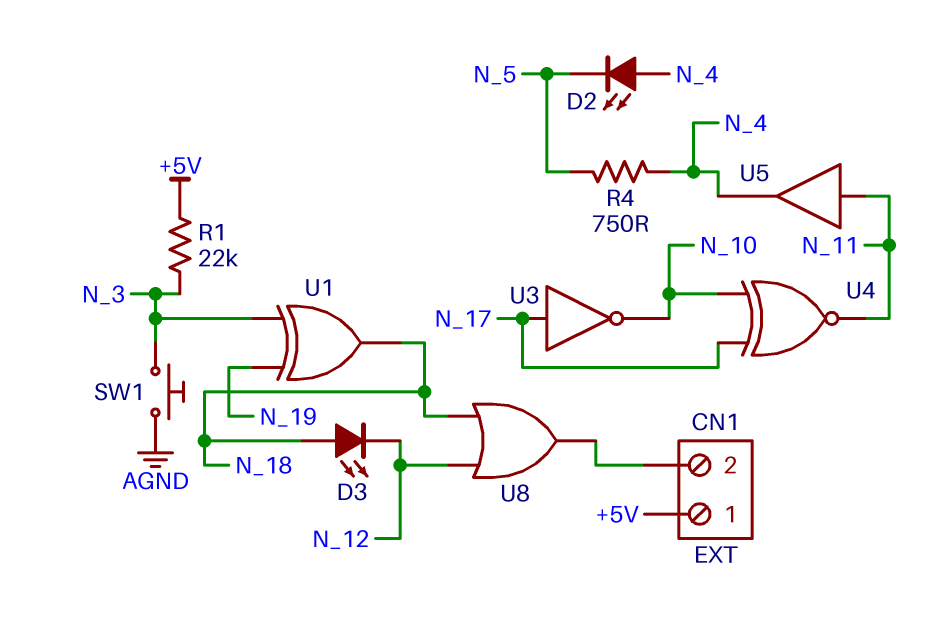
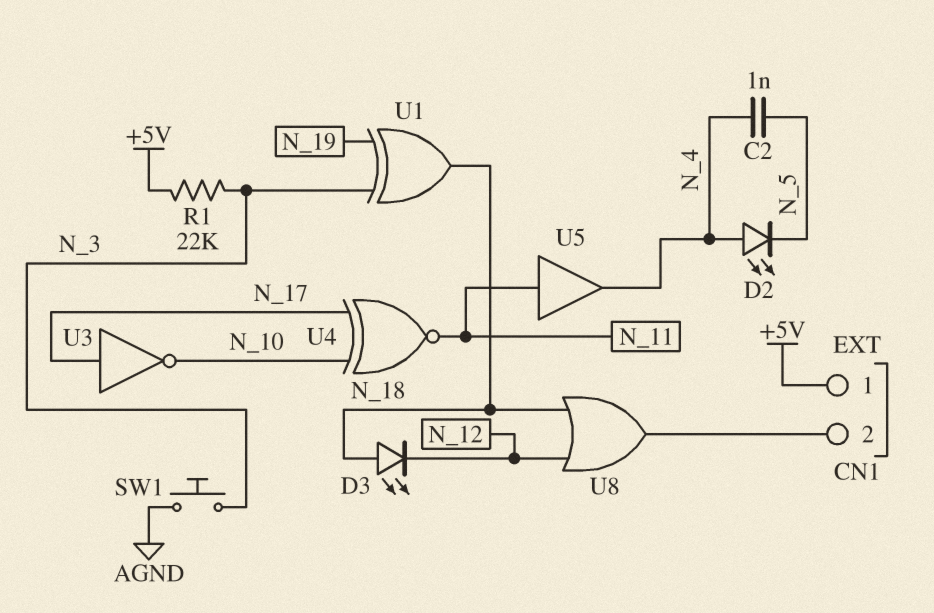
C2: none -> 1nF (N_4, N_5)
R4: 750 (N_4, N_5) -> none

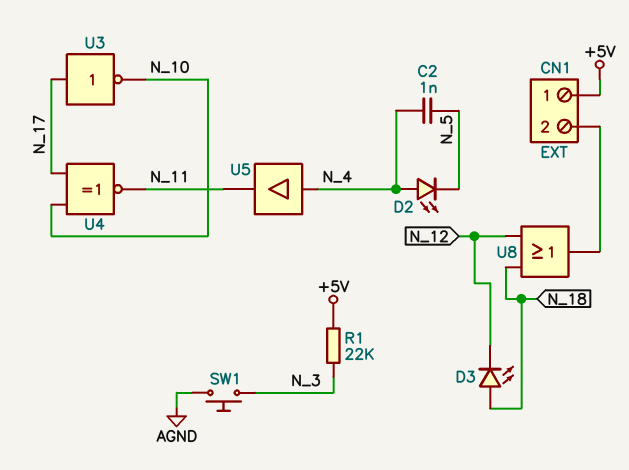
U1: XOR (in N_3, in N_19, out N_18) -> none
U5: buffer (in N_11, out N_4) -> buffer (in N_4, out N_11)

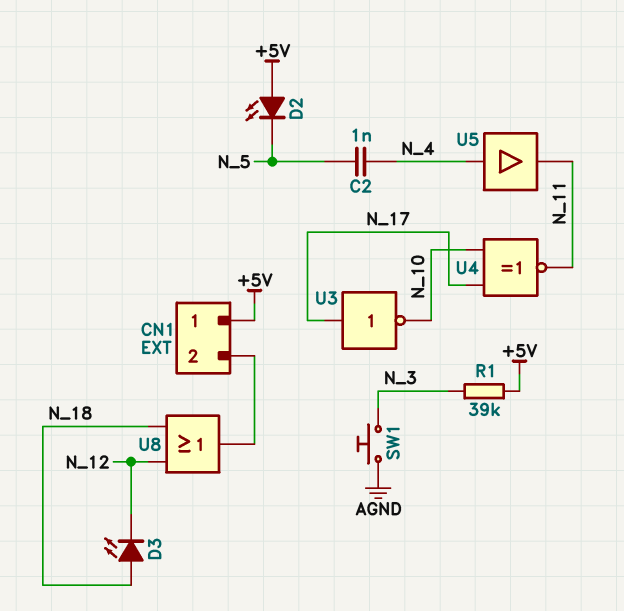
D2: LED (A N_4, K N_5) -> LED (A +5V, K N_5)
R1: 22k (+5V, N_3) -> 39k (+5V, N_3)

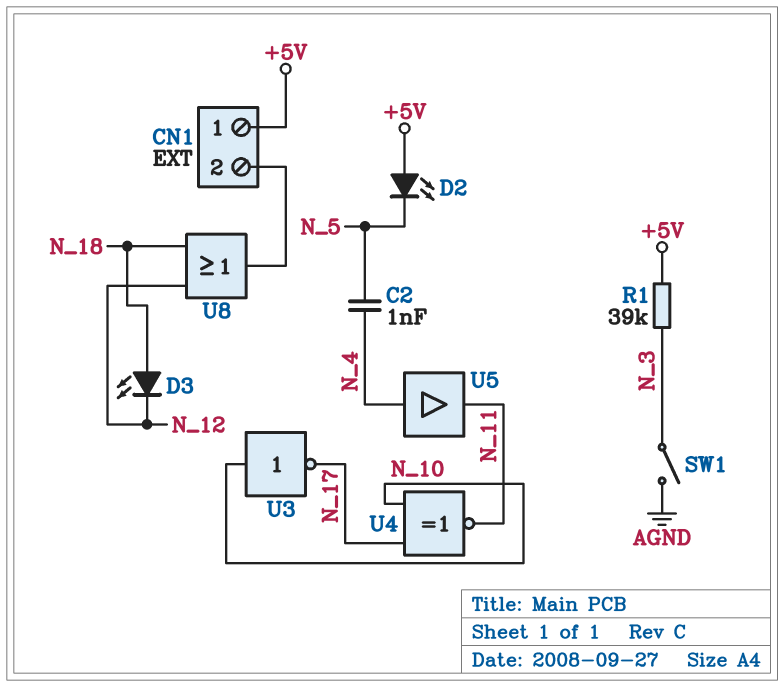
SW1: button (AGND, N_3) -> switch (AGND, N_3)
U3: NOT (in N_17, out N_10) -> NOT (in N_10, out N_17)

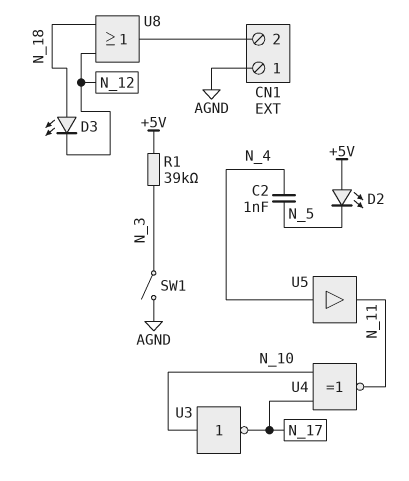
CN1 pin 1: +5V -> AGND

